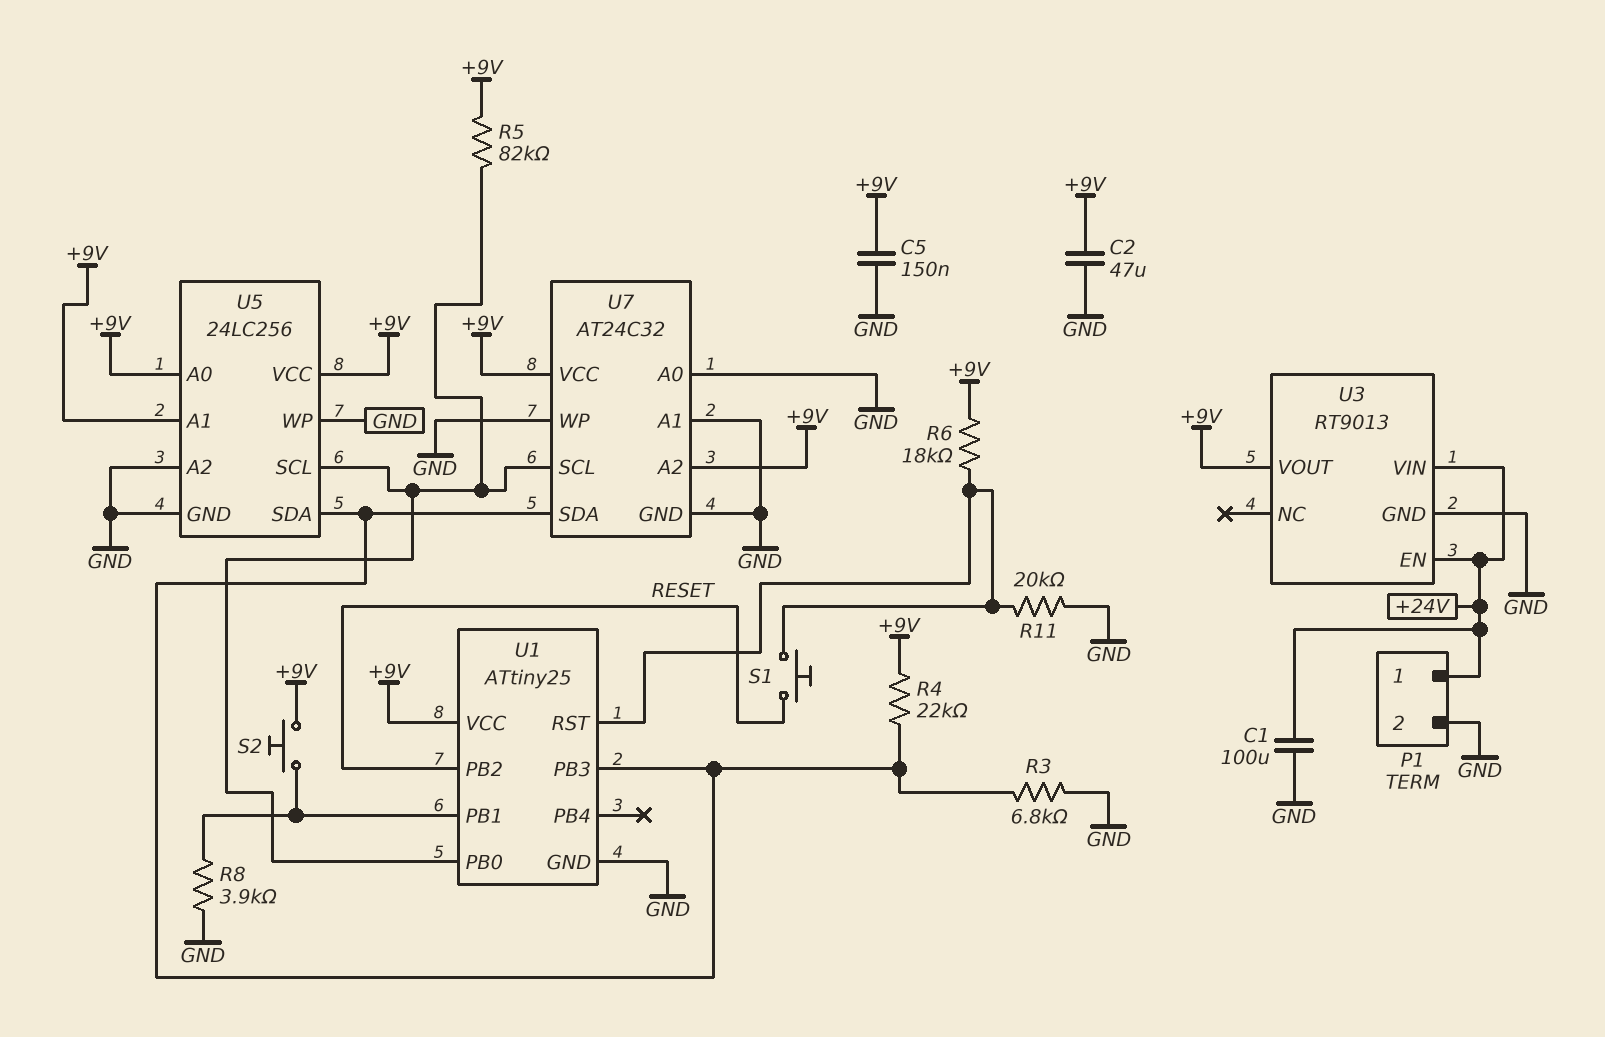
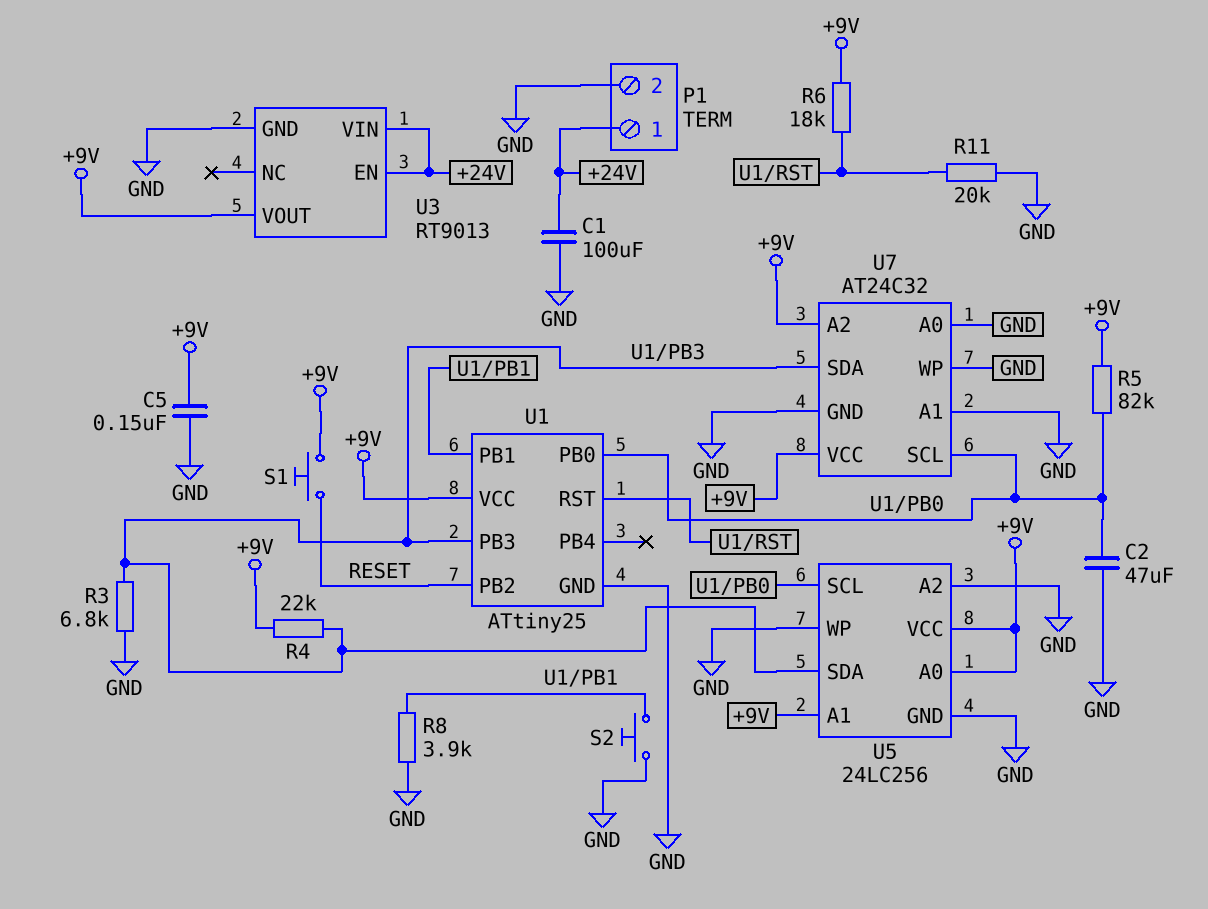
C2: 47uF (+9V, GND) -> 47uF (GND, U1/PB0)
S1: button (RESET, U1/RST) -> button (+9V, RESET)
S2: button (+9V, U1/PB1) -> button (GND, U1/PB1)

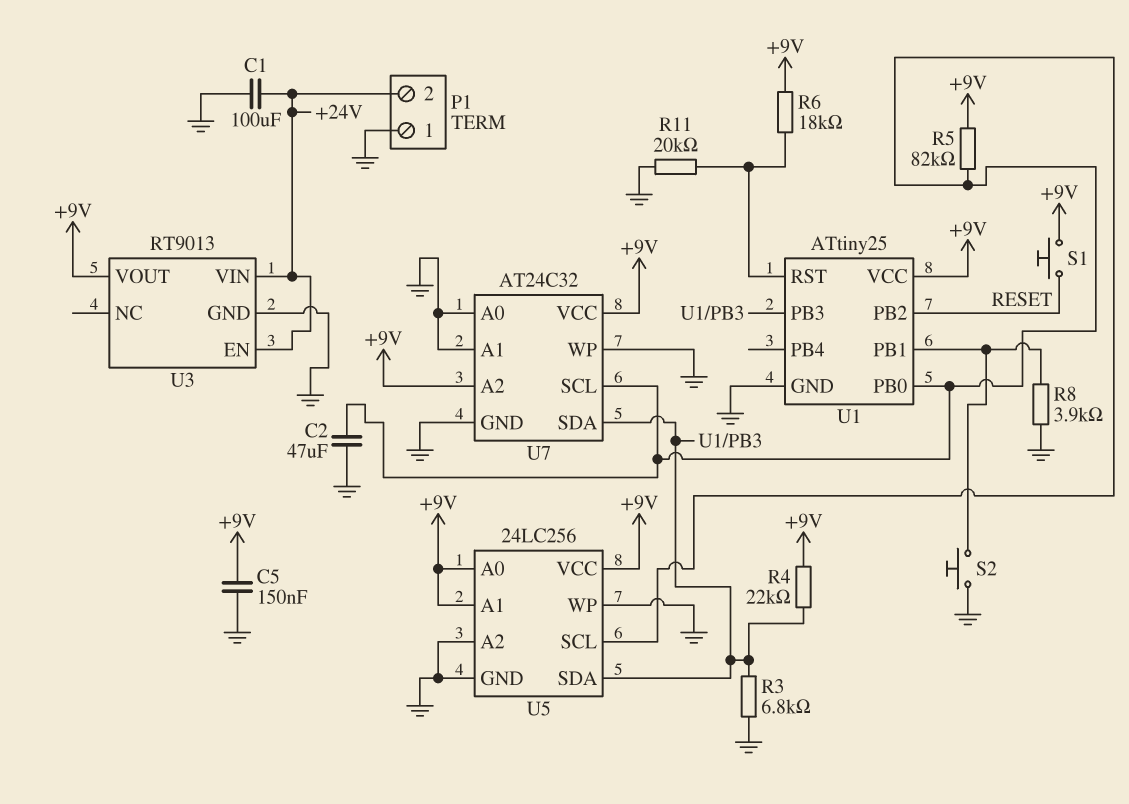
P1 pin 1: +24V -> GND
P1 pin 2: GND -> +24V

